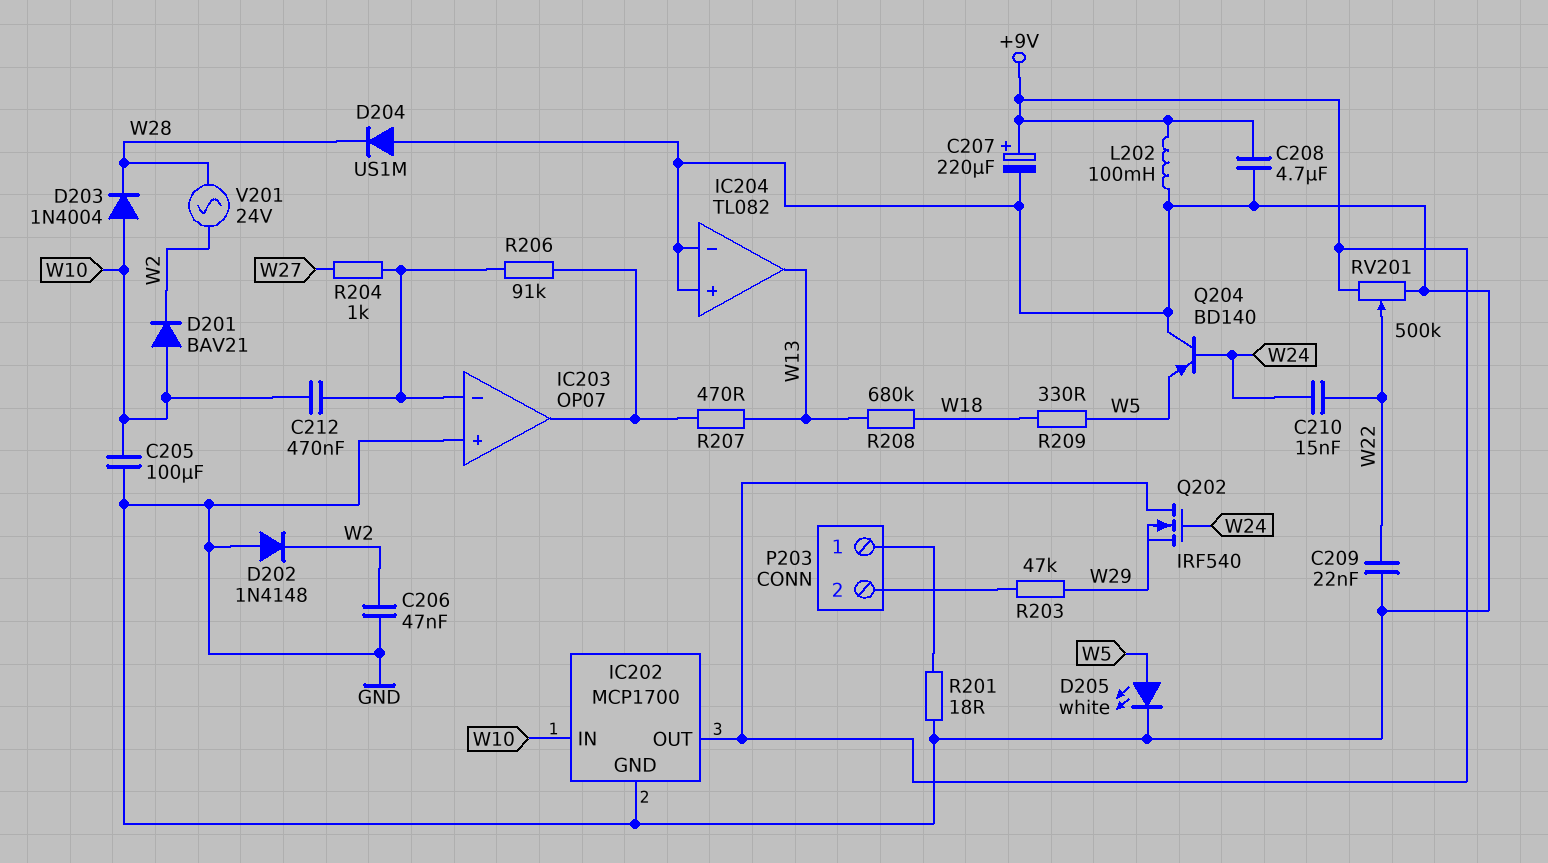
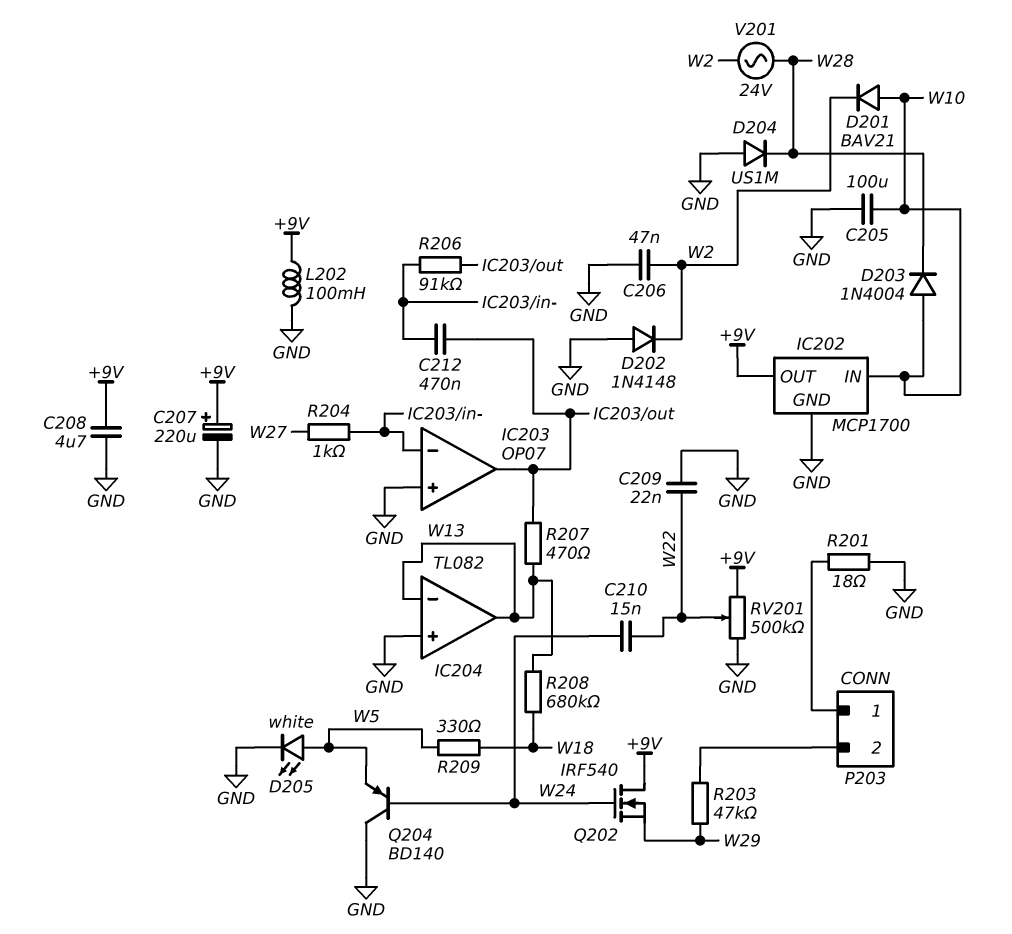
C212: 470nF (IC203/in-, W10) -> 470nF (IC203/in-, IC203/out)
IC204 pin in-: GND -> W13

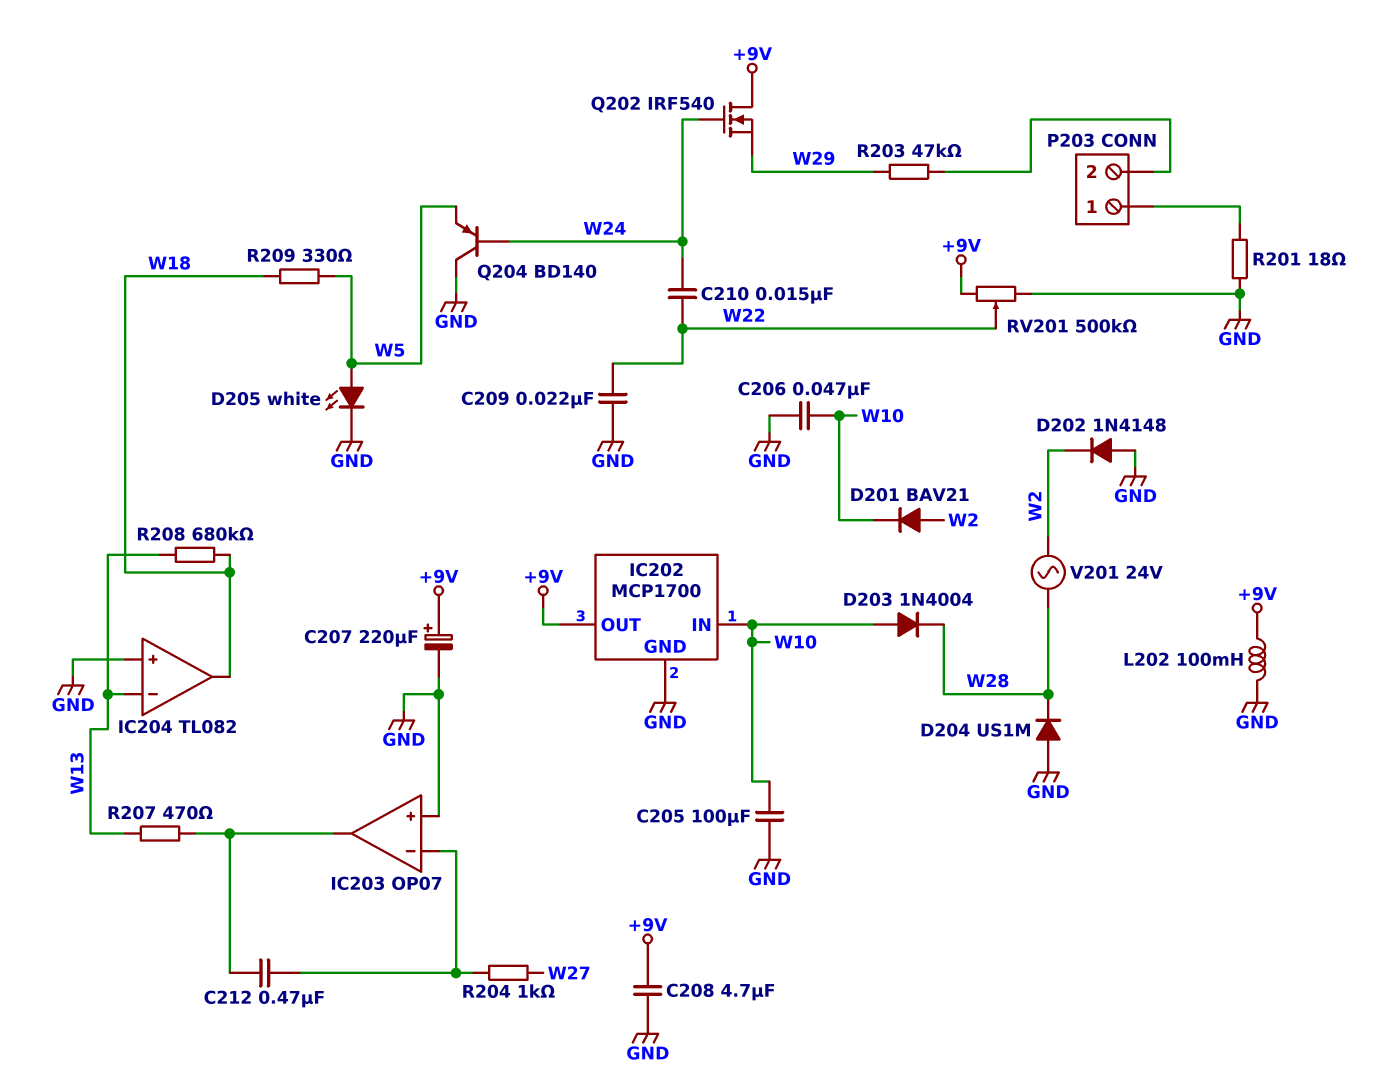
C206: 47nF (GND, W2) -> 47nF (GND, W10)
D201: diode BAV21 (A W10, K W2) -> diode BAV21 (A W2, K W10)
IC204 pin out: W13 -> W18
R206: 91k (IC203/in-, IC203/out) -> none

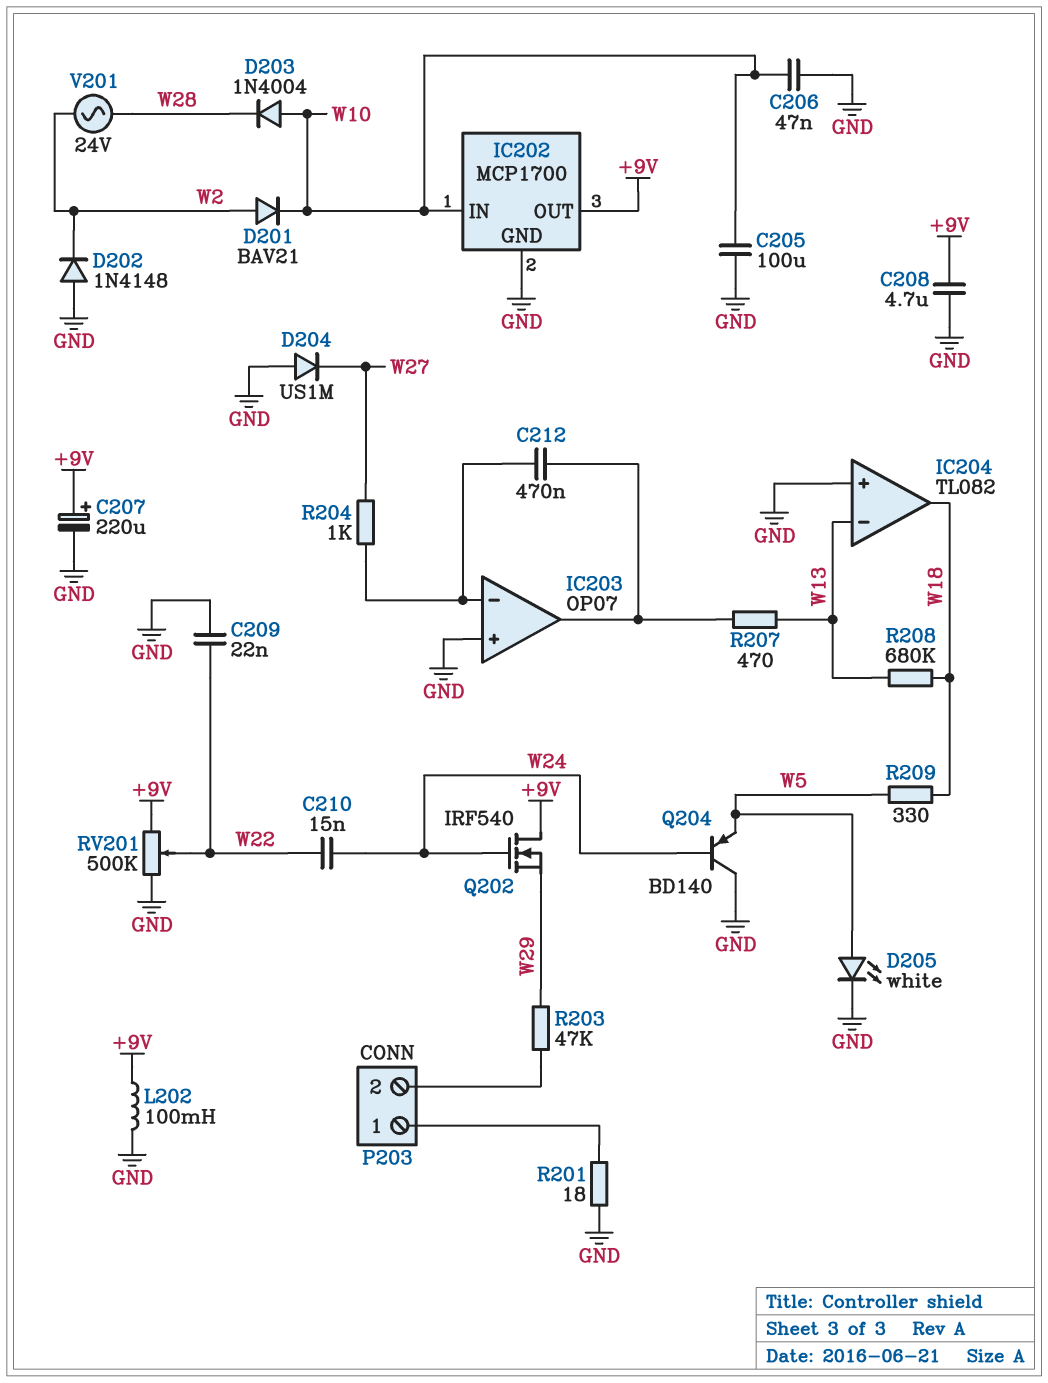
D204: diode US1M (A GND, K W28) -> diode US1M (A GND, K W27)

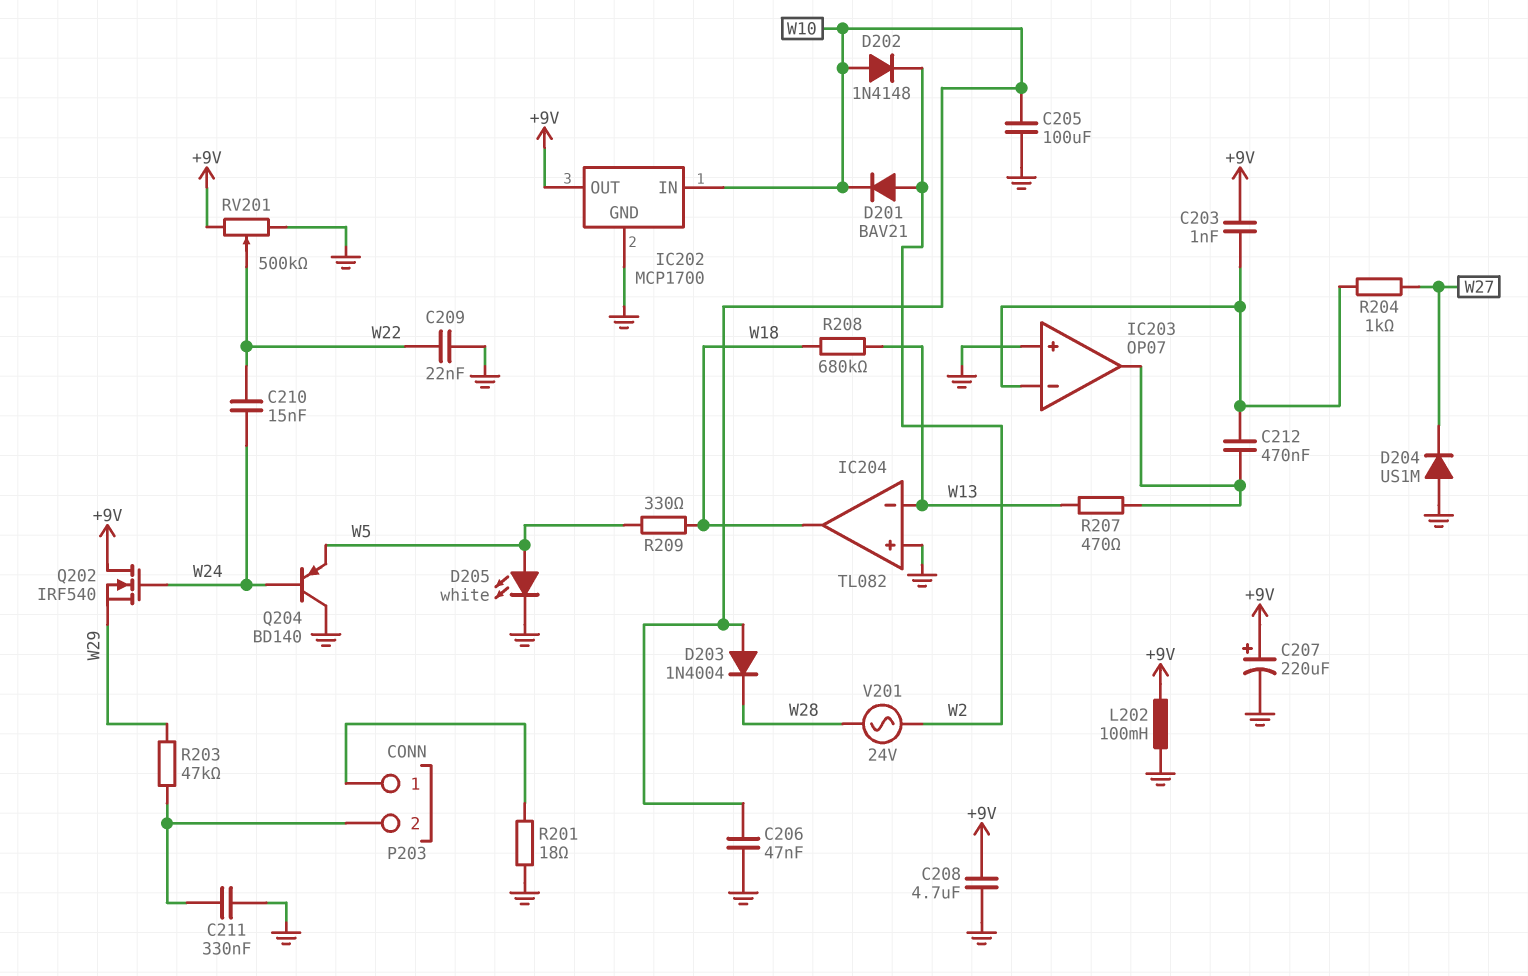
C203: none -> 1nF (+9V, IC203/in-)
C211: none -> 330nF (GND, P203/2)
D202: diode 1N4148 (A GND, K W2) -> diode 1N4148 (A W10, K W2)

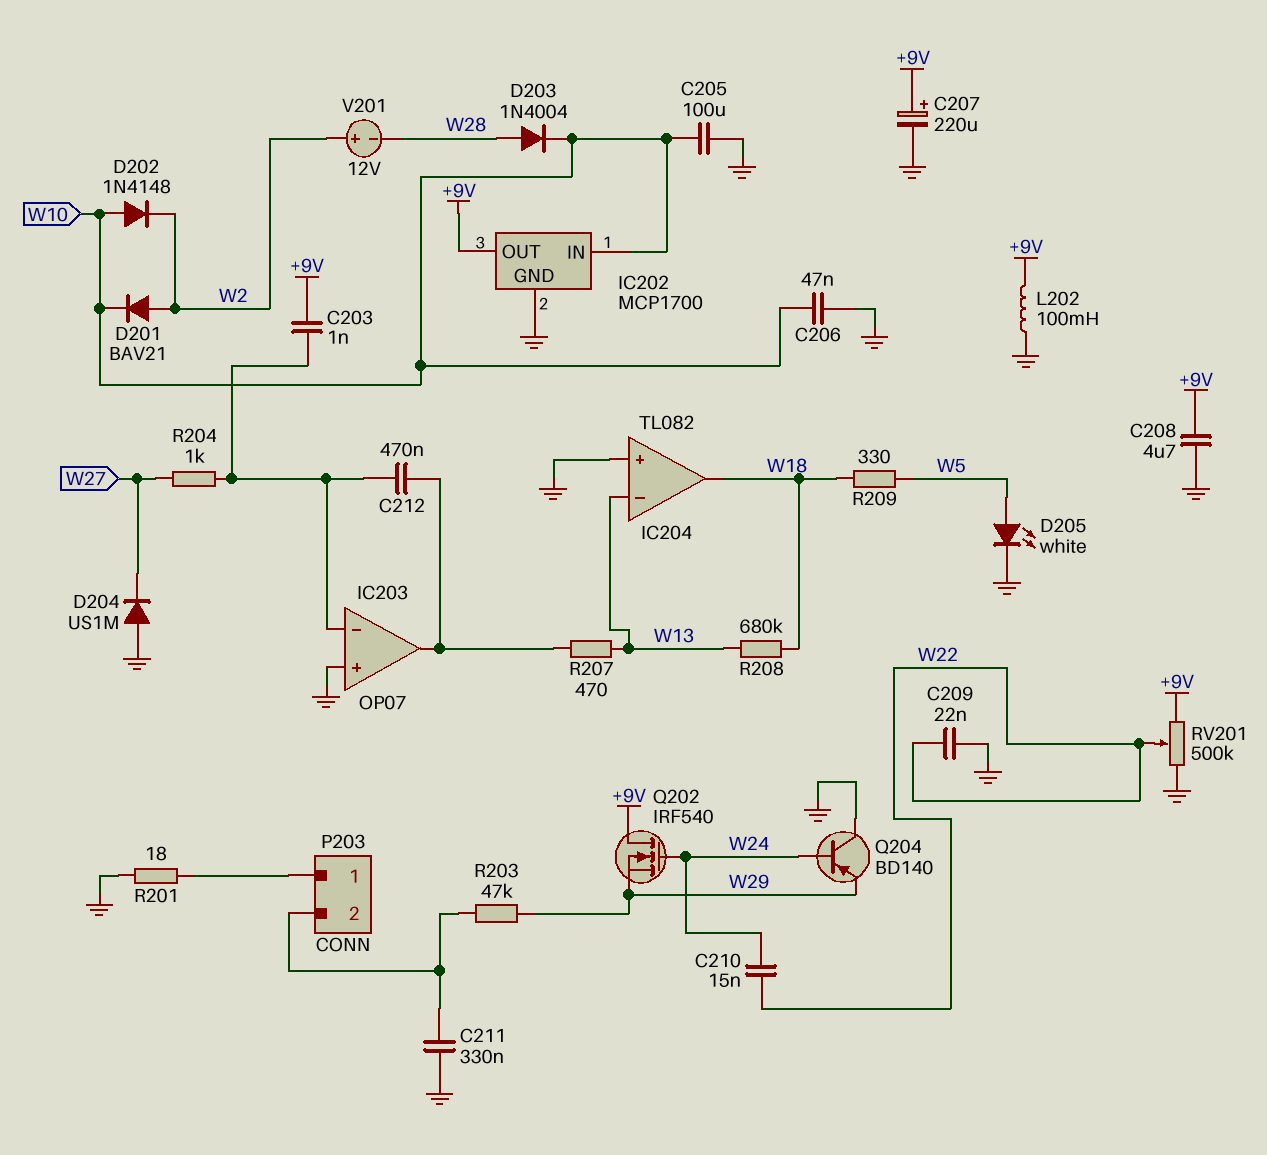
D203: diode 1N4004 (A W10, K W28) -> diode 1N4004 (A W28, K W10)
Q204: PNP BD140 (B W24, C GND, E W5) -> PNP BD140 (B W24, C GND, E W29)
V201: AC 24V (W2, W28) -> 12V (plus W2, minus W28)

